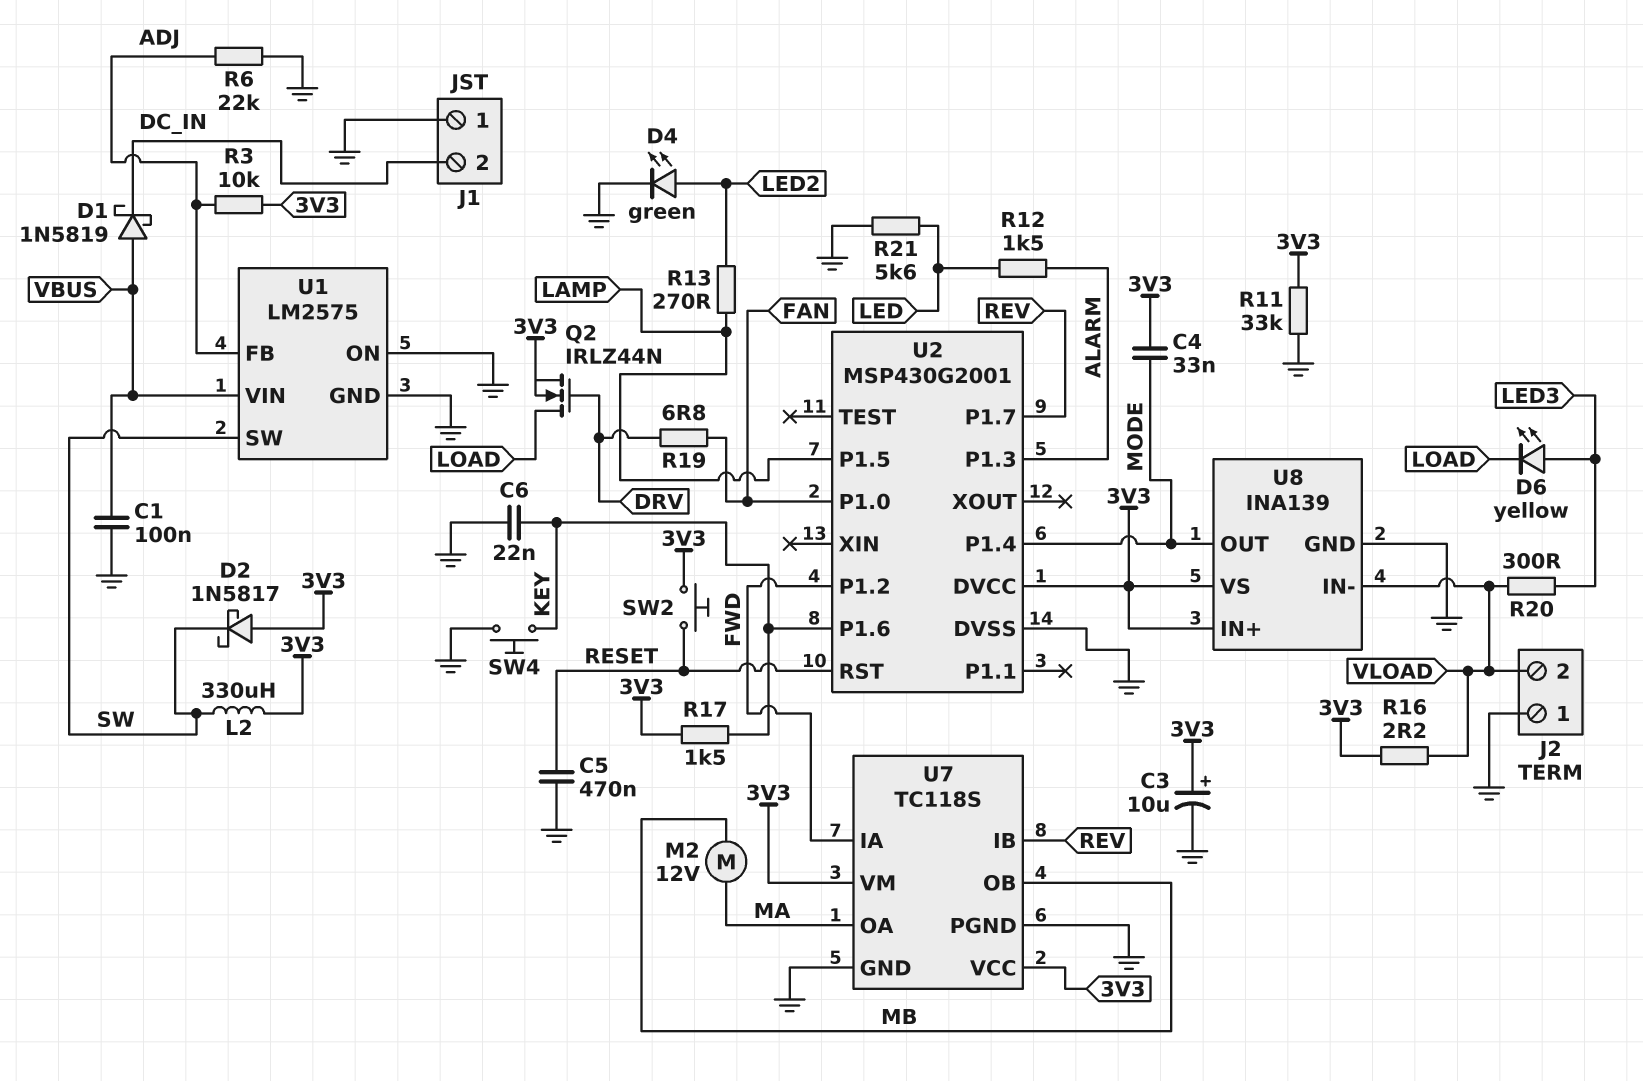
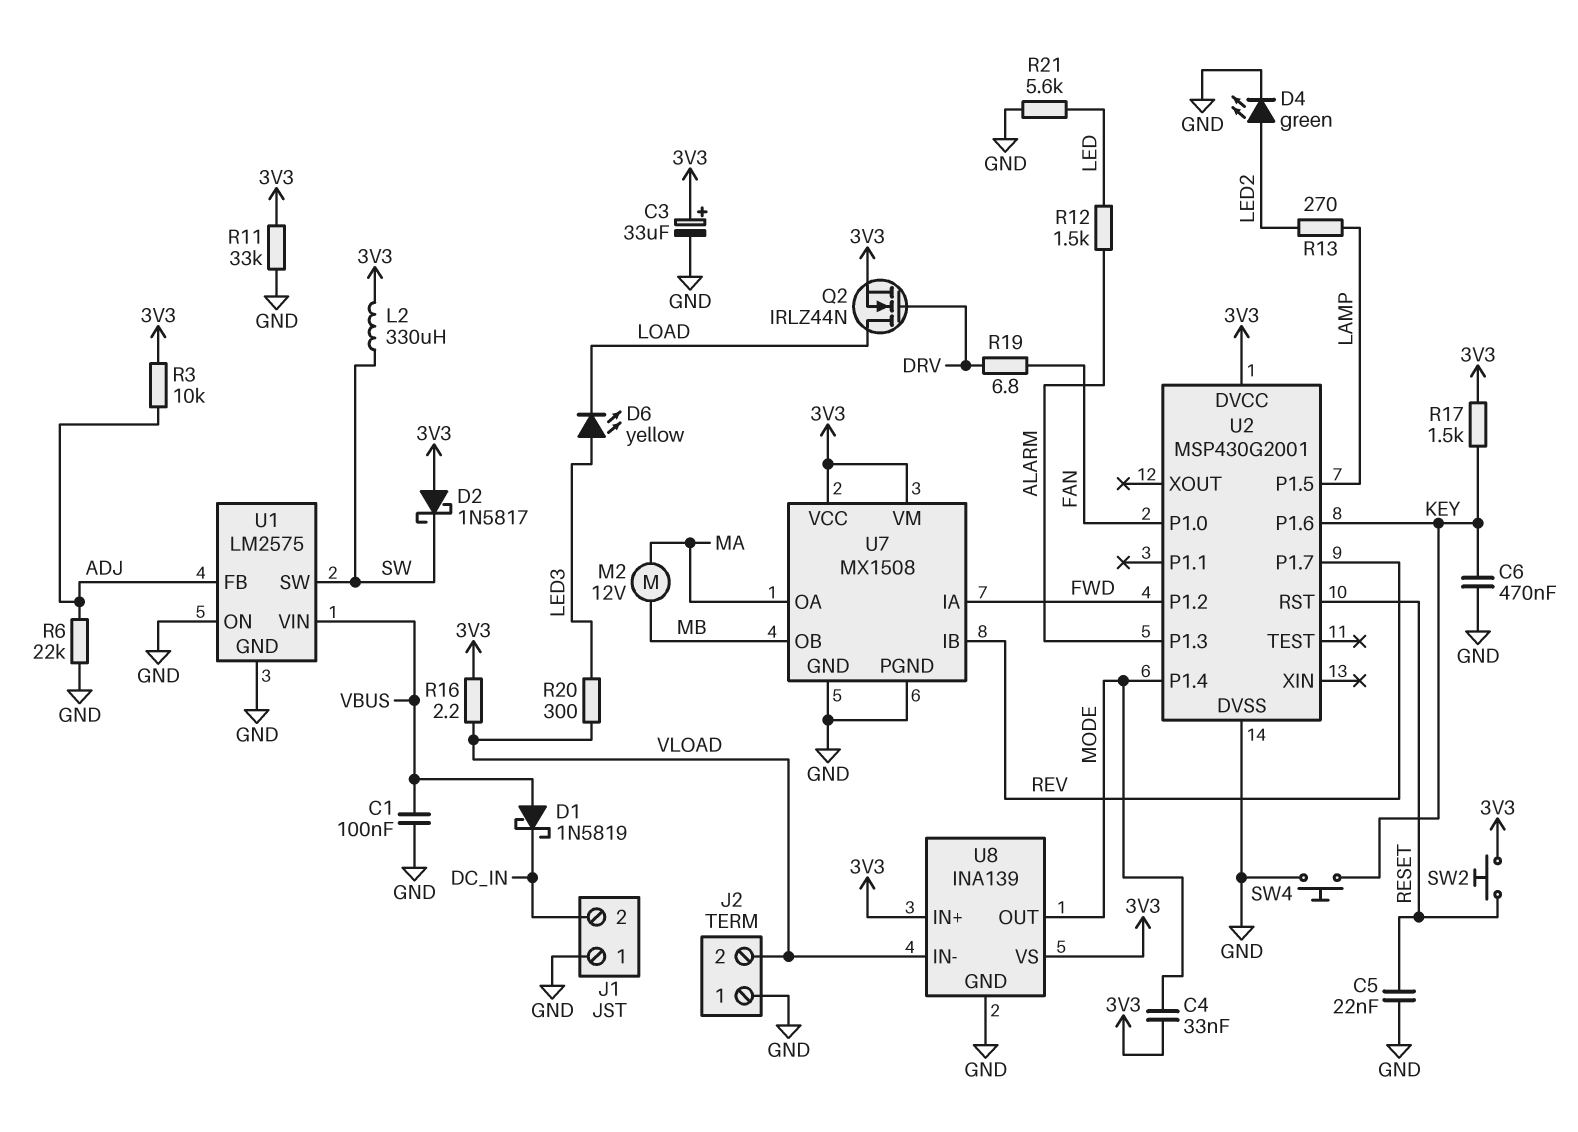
C3: 10uF (plus 3V3, minus GND) -> 33uF (plus 3V3, minus GND)
C5: 470nF (GND, RESET) -> 22nF (GND, RESET)
C6: 22nF (GND, KEY) -> 470nF (GND, KEY)
U7: TC118S -> MX1508

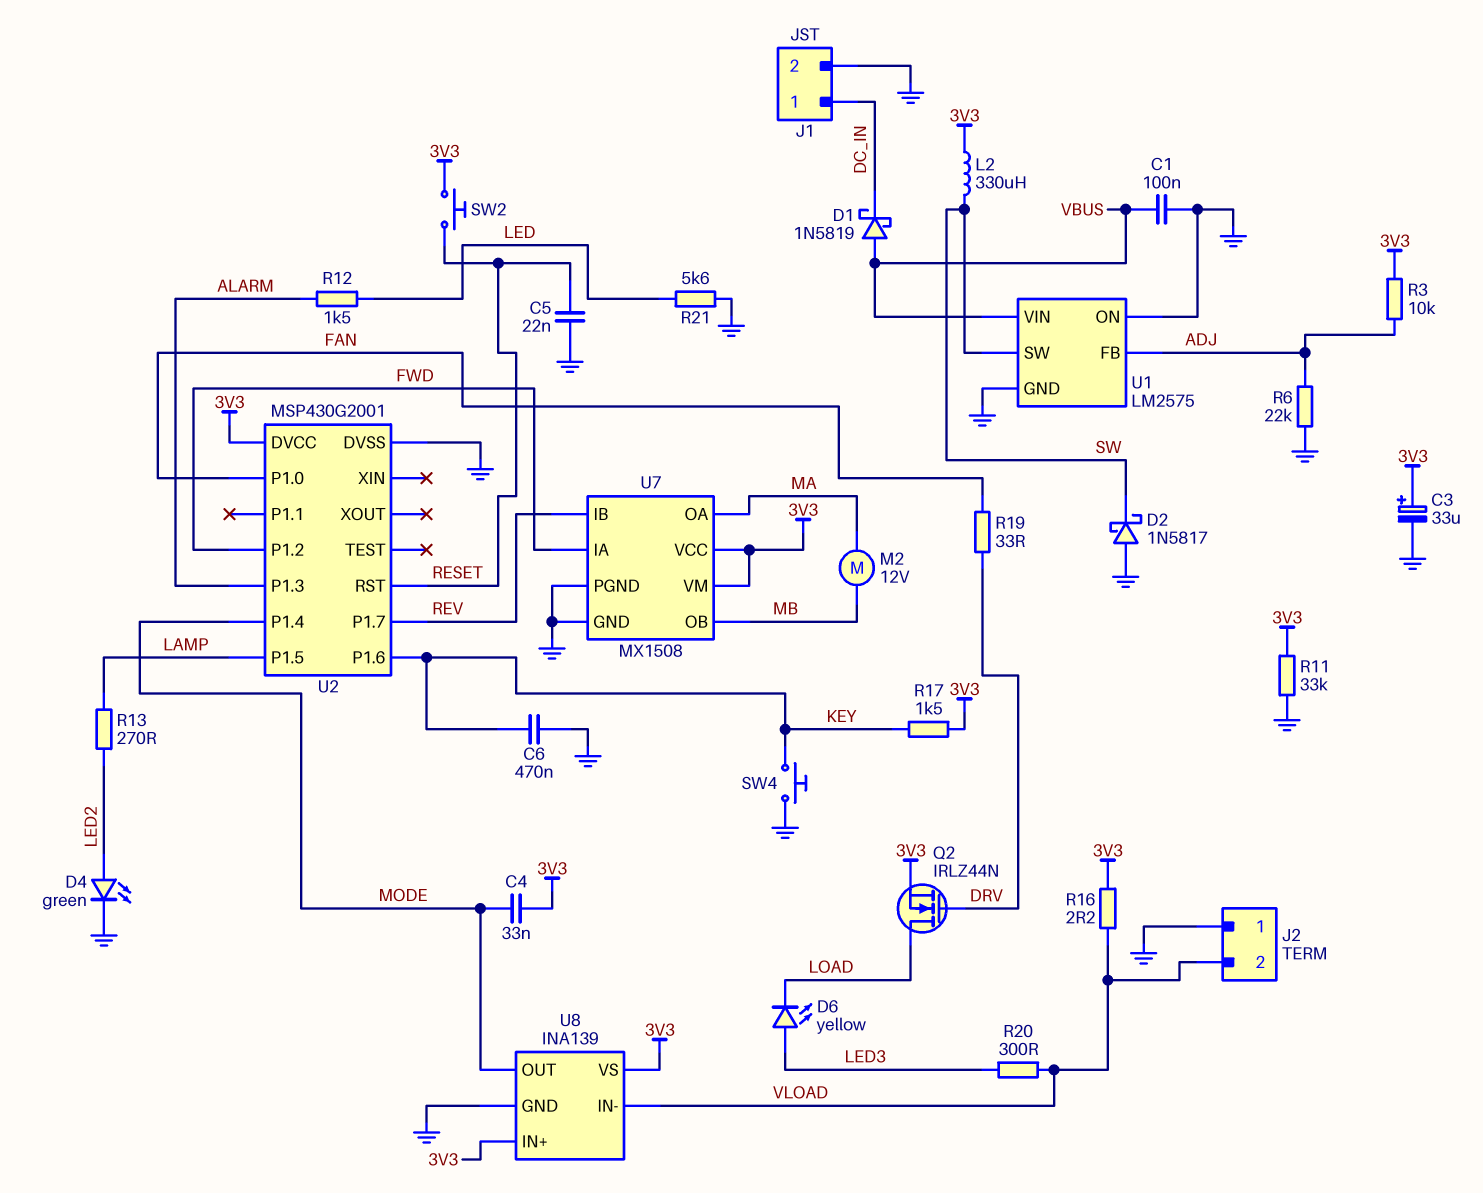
D2: schottky 1N5817 (A 3V3, K SW) -> schottky 1N5817 (A GND, K SW)
J1 pin 1: GND -> DC_IN
J1 pin 2: DC_IN -> GND
R19: 6.8 (DRV, FAN) -> 33 (DRV, FAN)

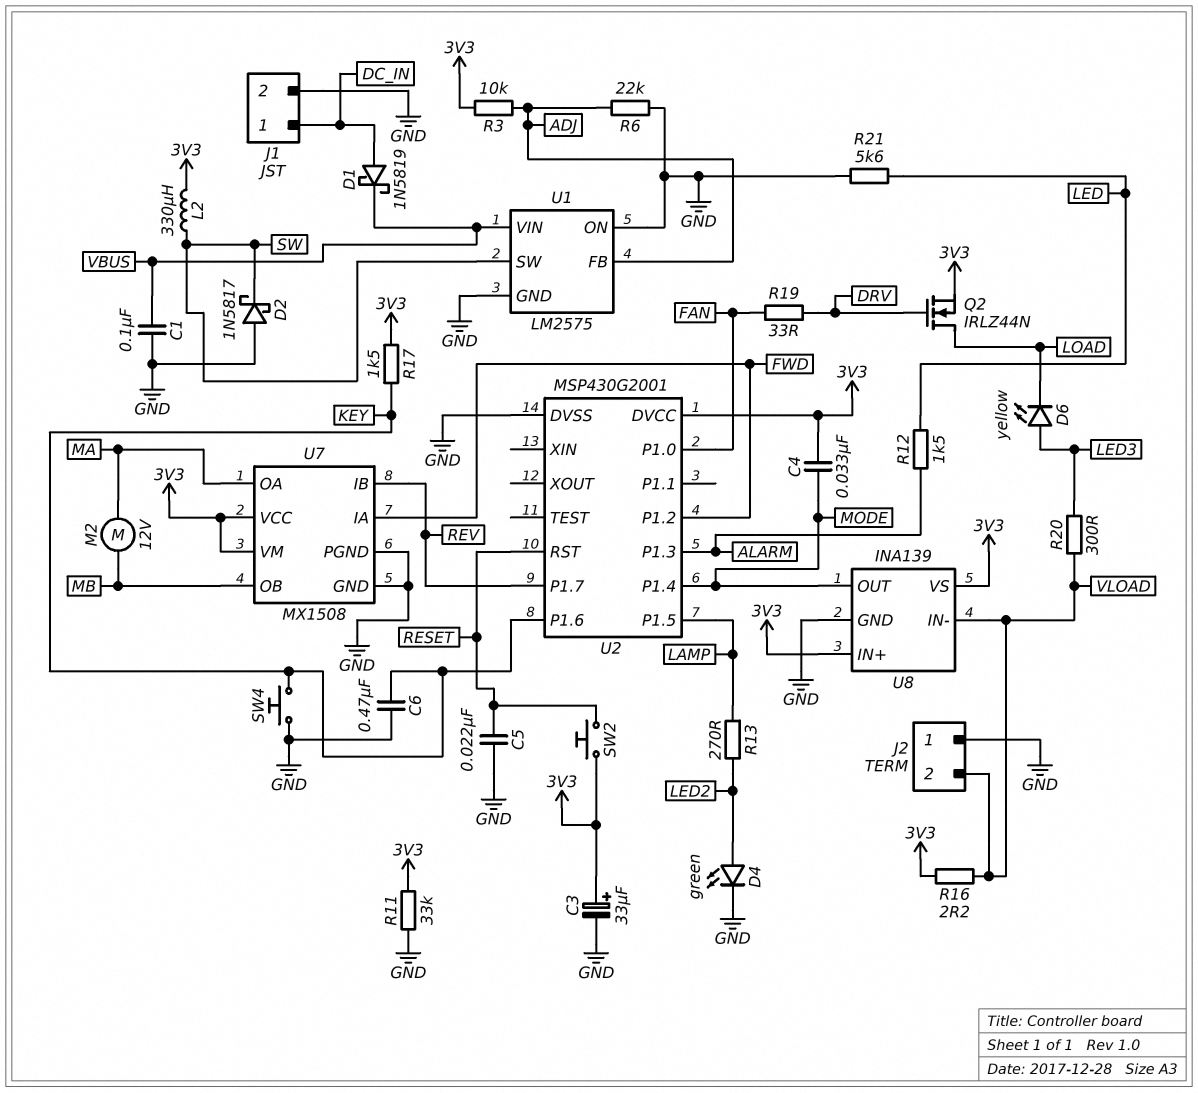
D1: schottky 1N5819 (A VBUS, K DC_IN) -> schottky 1N5819 (A DC_IN, K VBUS)

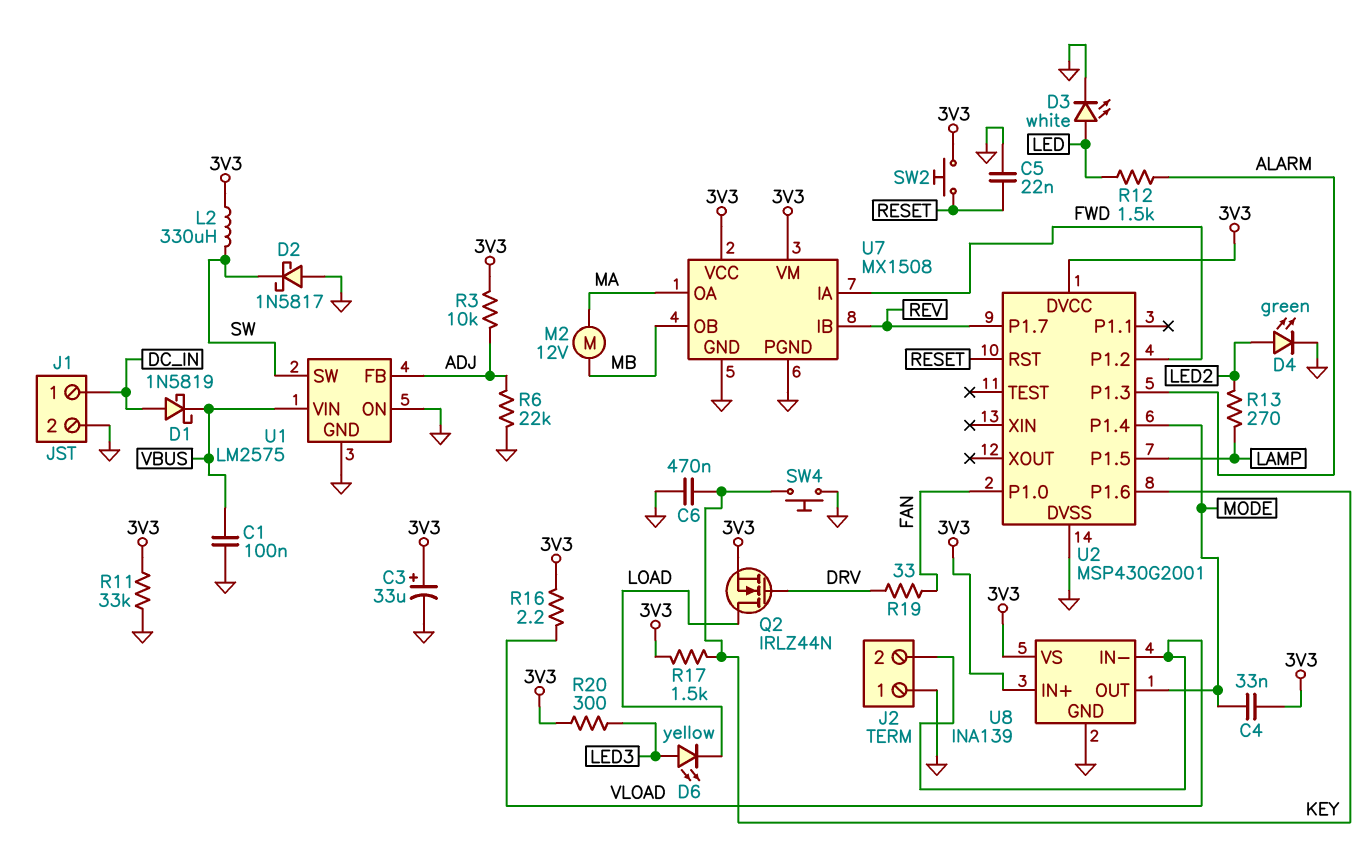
D3: none -> LED white (A LED, K GND)
R20: 300 (LED3, VLOAD) -> 300 (3V3, LED3)
R21: 5.6k (GND, LED) -> none

